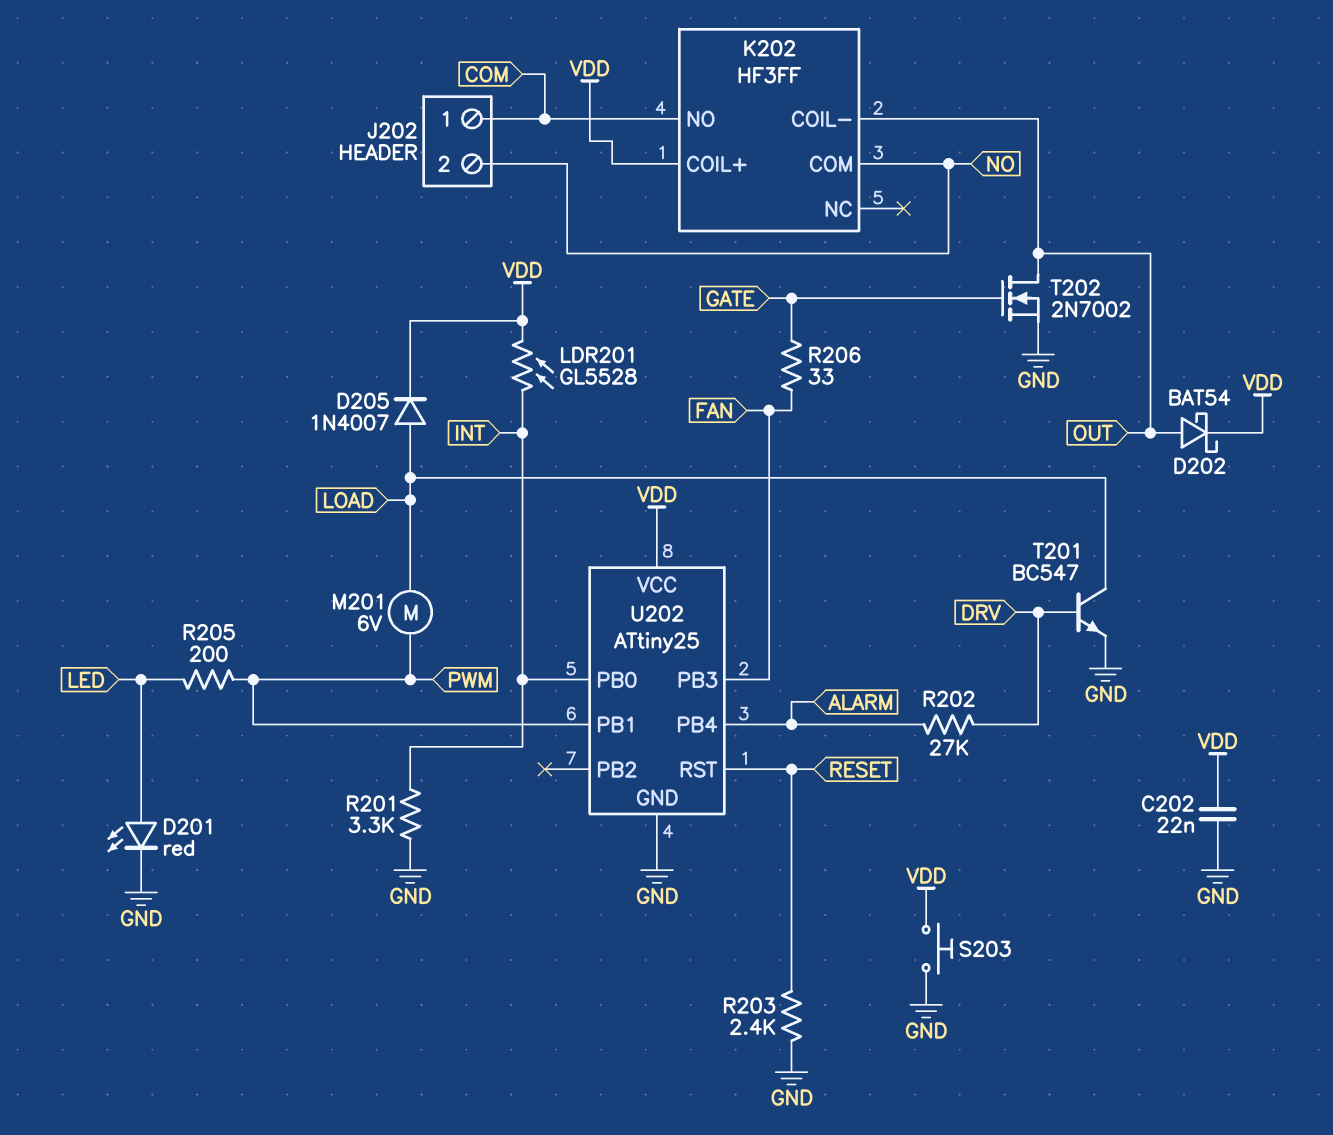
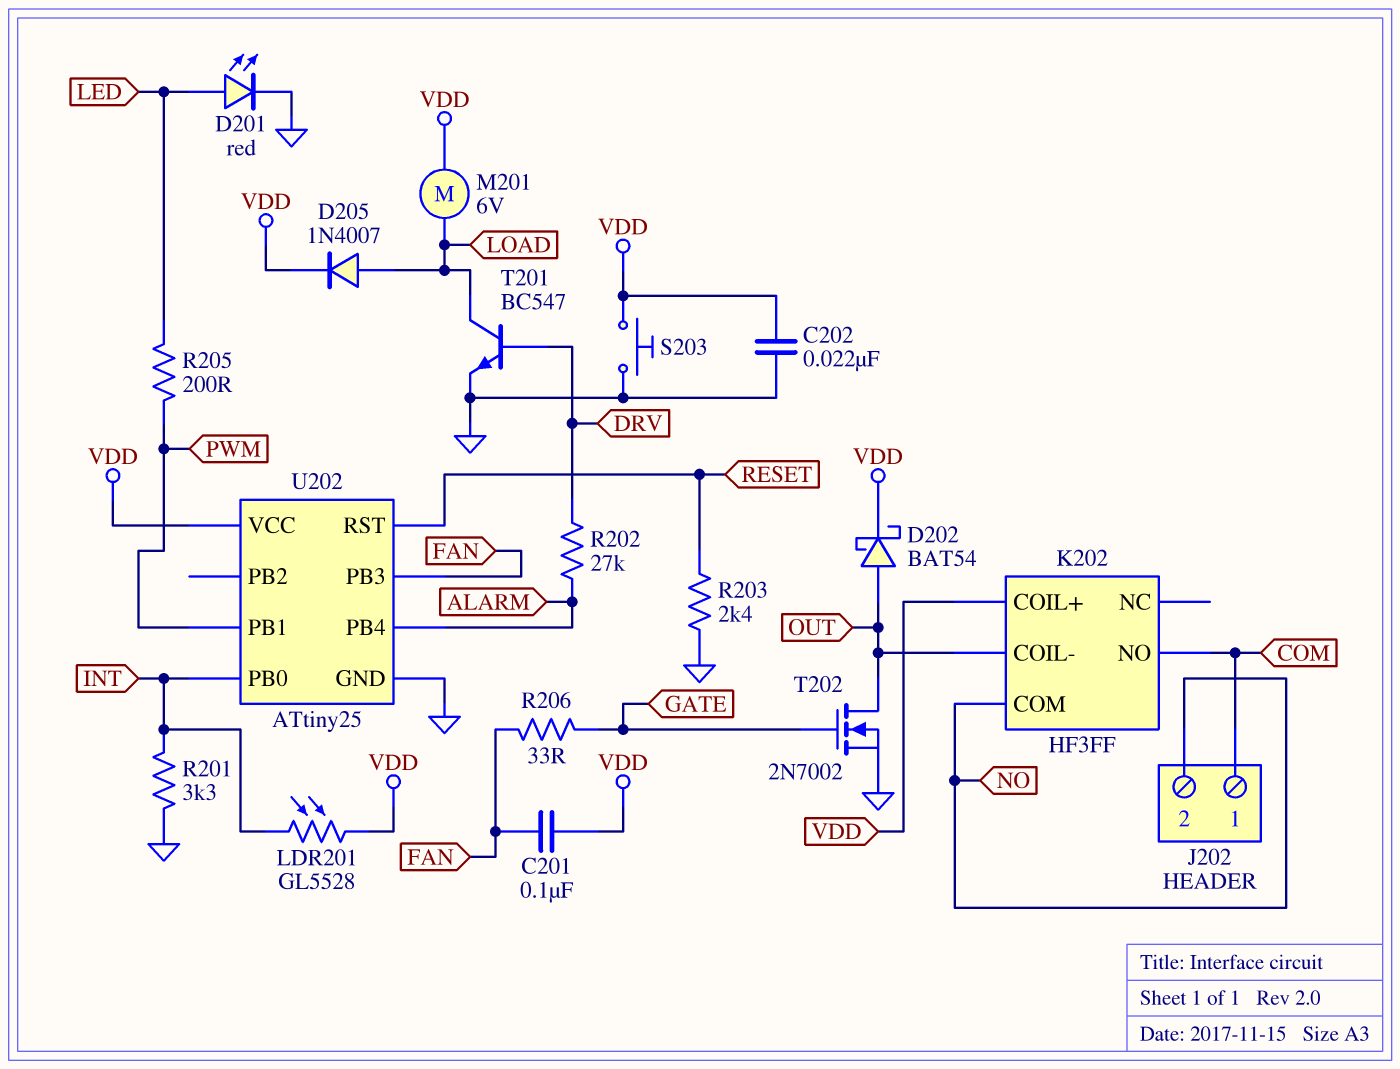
C201: none -> 100nF (FAN, VDD)
M201: motor 6V (LOAD, PWM) -> motor 6V (LOAD, VDD)

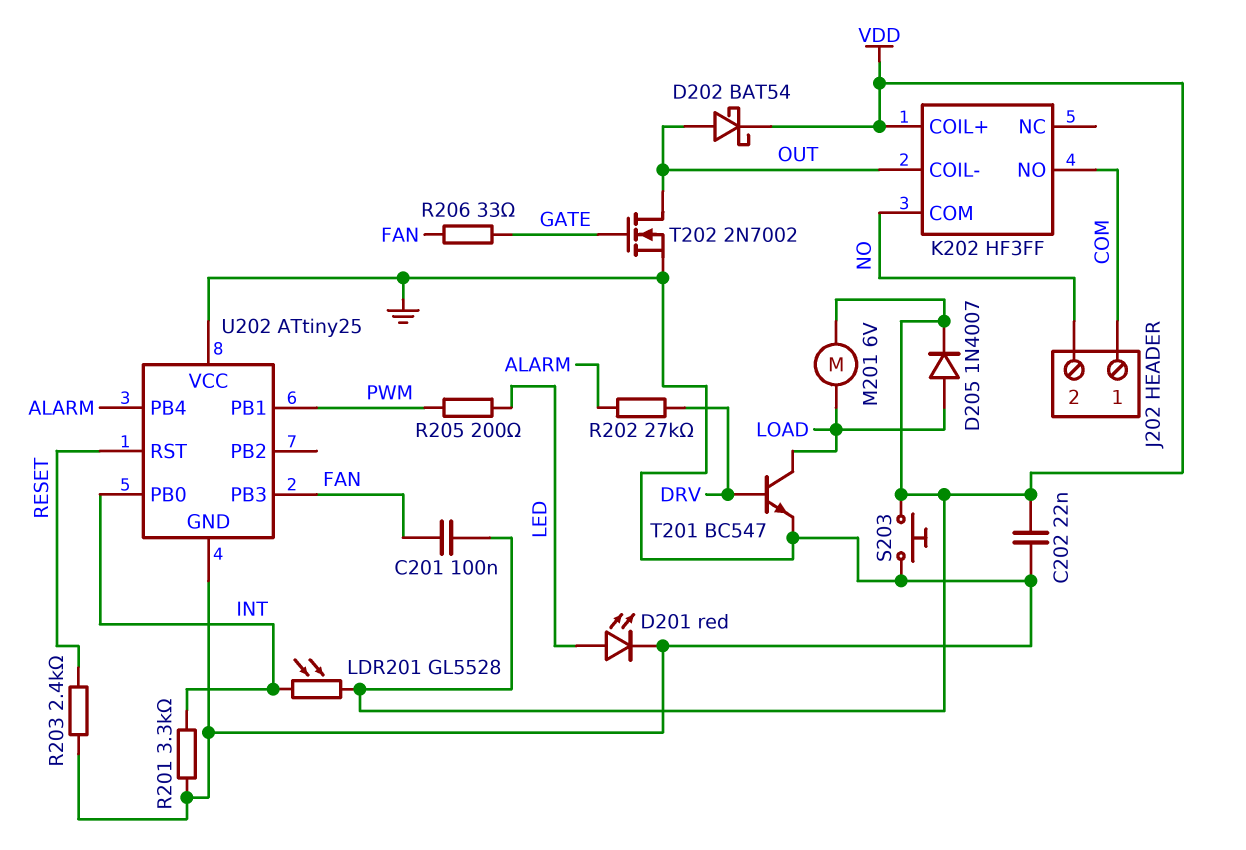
U202 pin VCC: VDD -> GND

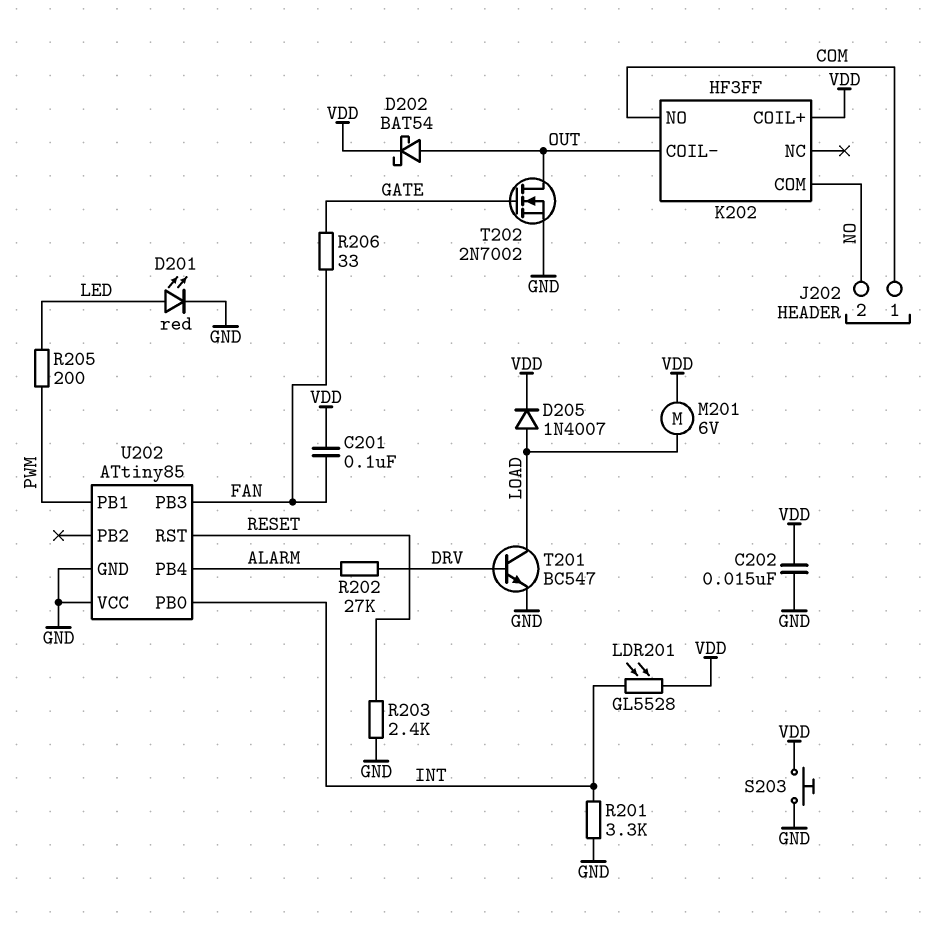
C202: 22nF (GND, VDD) -> 15nF (GND, VDD)
U202: ATtiny25 -> ATtiny85

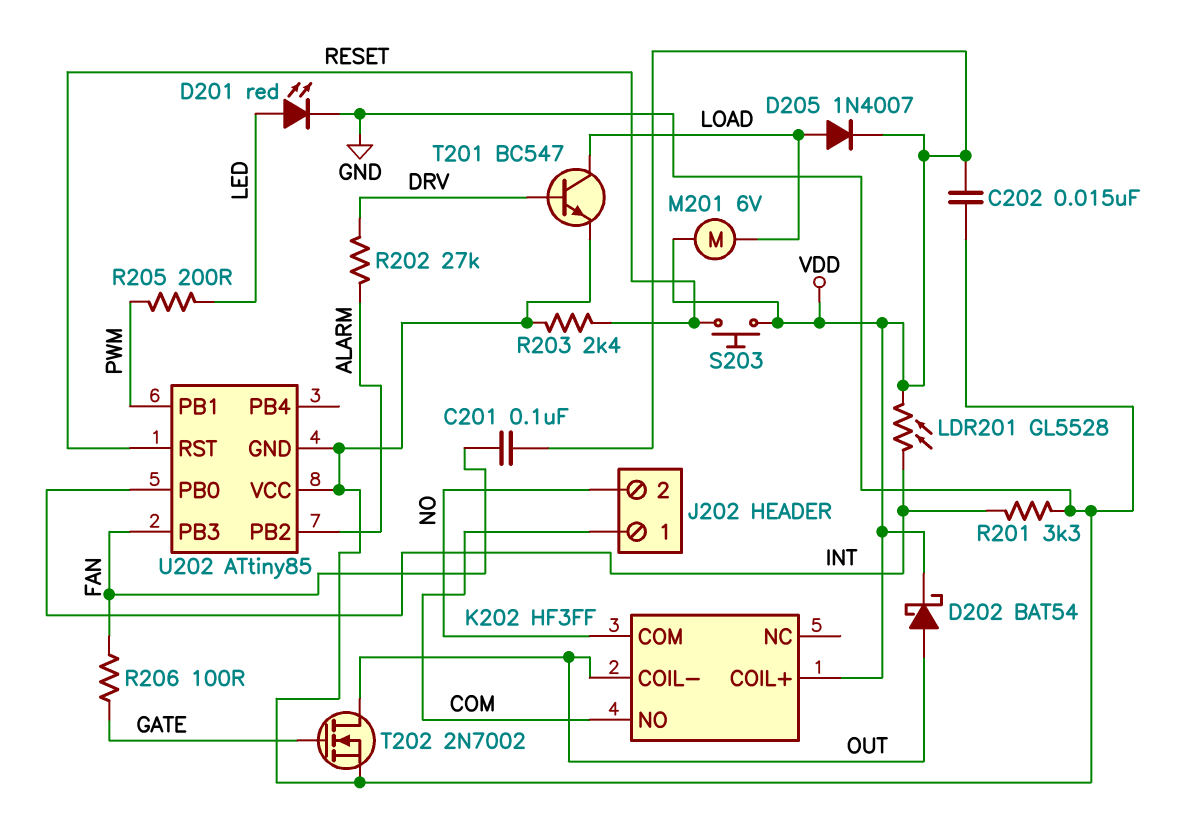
R206: 33 (FAN, GATE) -> 100 (FAN, GATE)
S203: button (GND, VDD) -> button (RESET, VDD)
U202 pin PB2: none -> ALARM
U202 pin PB4: ALARM -> none

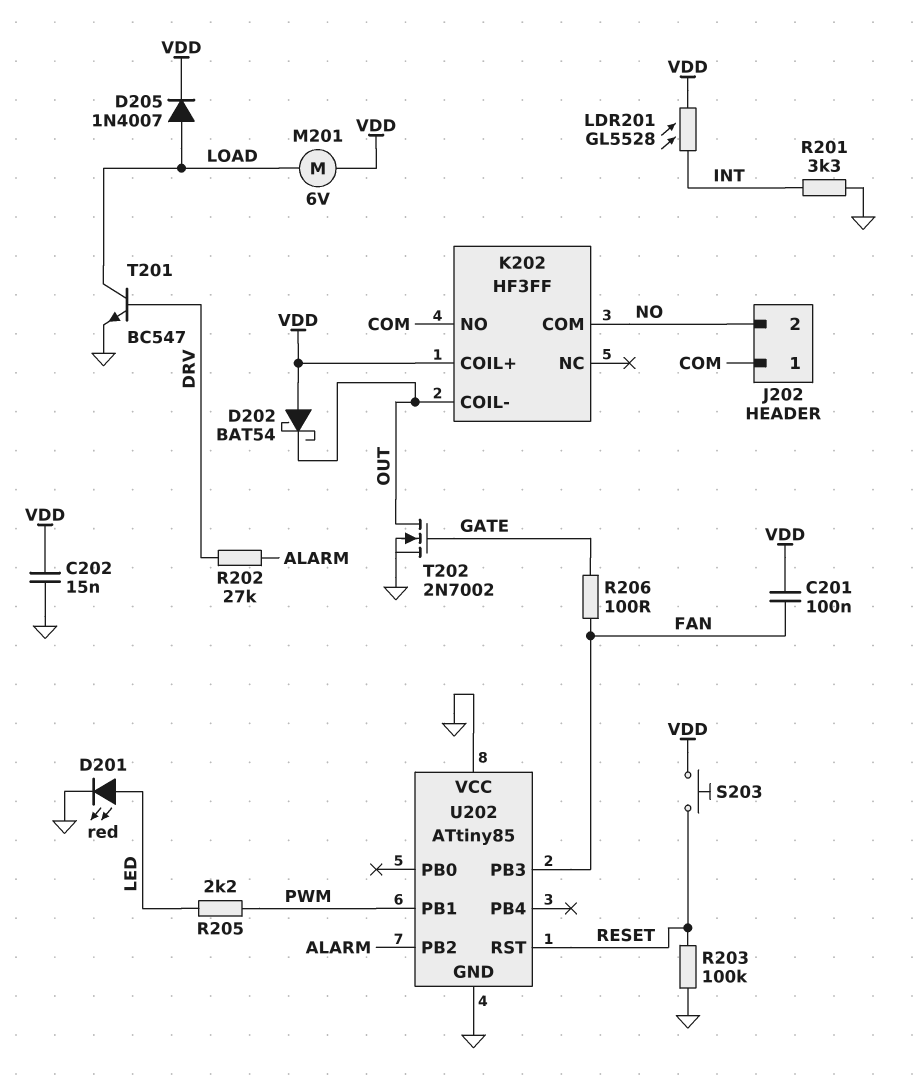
D202: schottky BAT54 (A OUT, K VDD) -> schottky BAT54 (A VDD, K OUT)
R203: 2.4k (GND, RESET) -> 100k (GND, RESET)
R205: 200 (LED, PWM) -> 2.2k (LED, PWM)
U202 pin PB0: INT -> none

